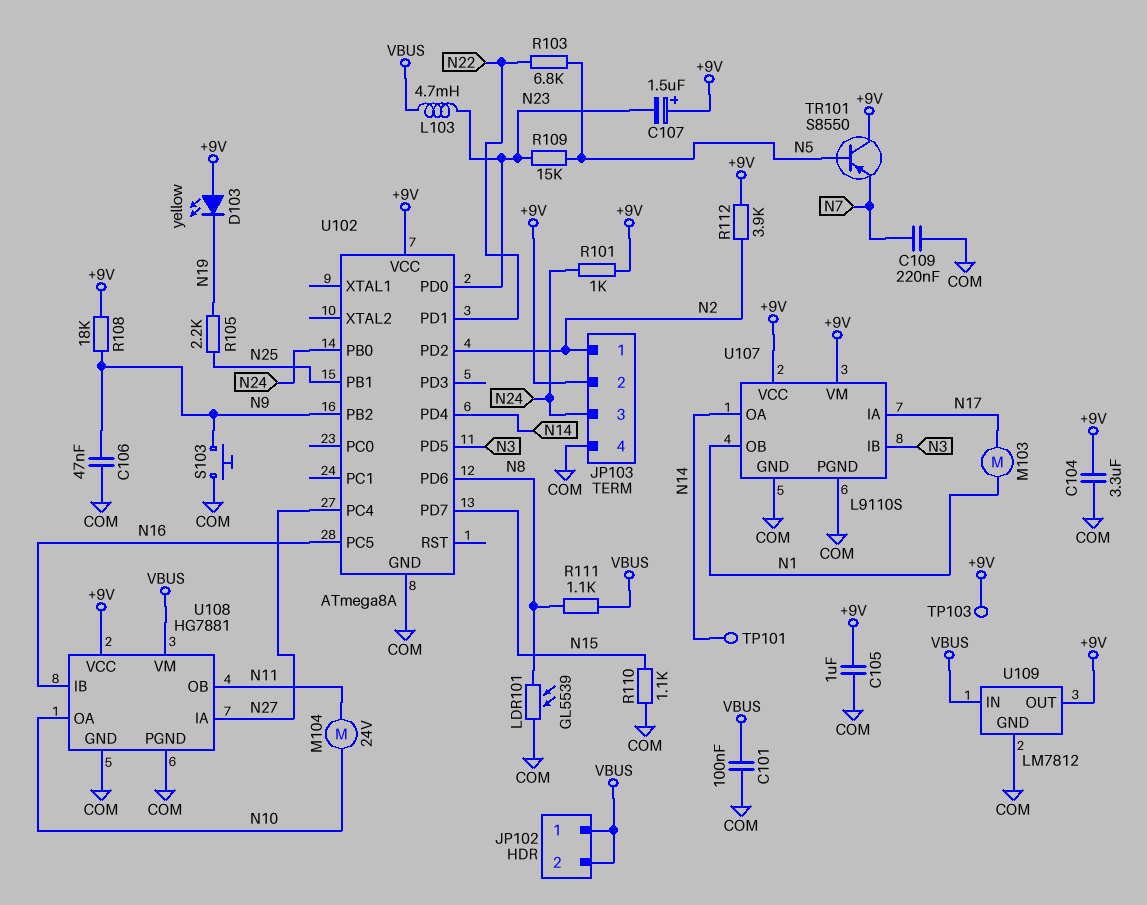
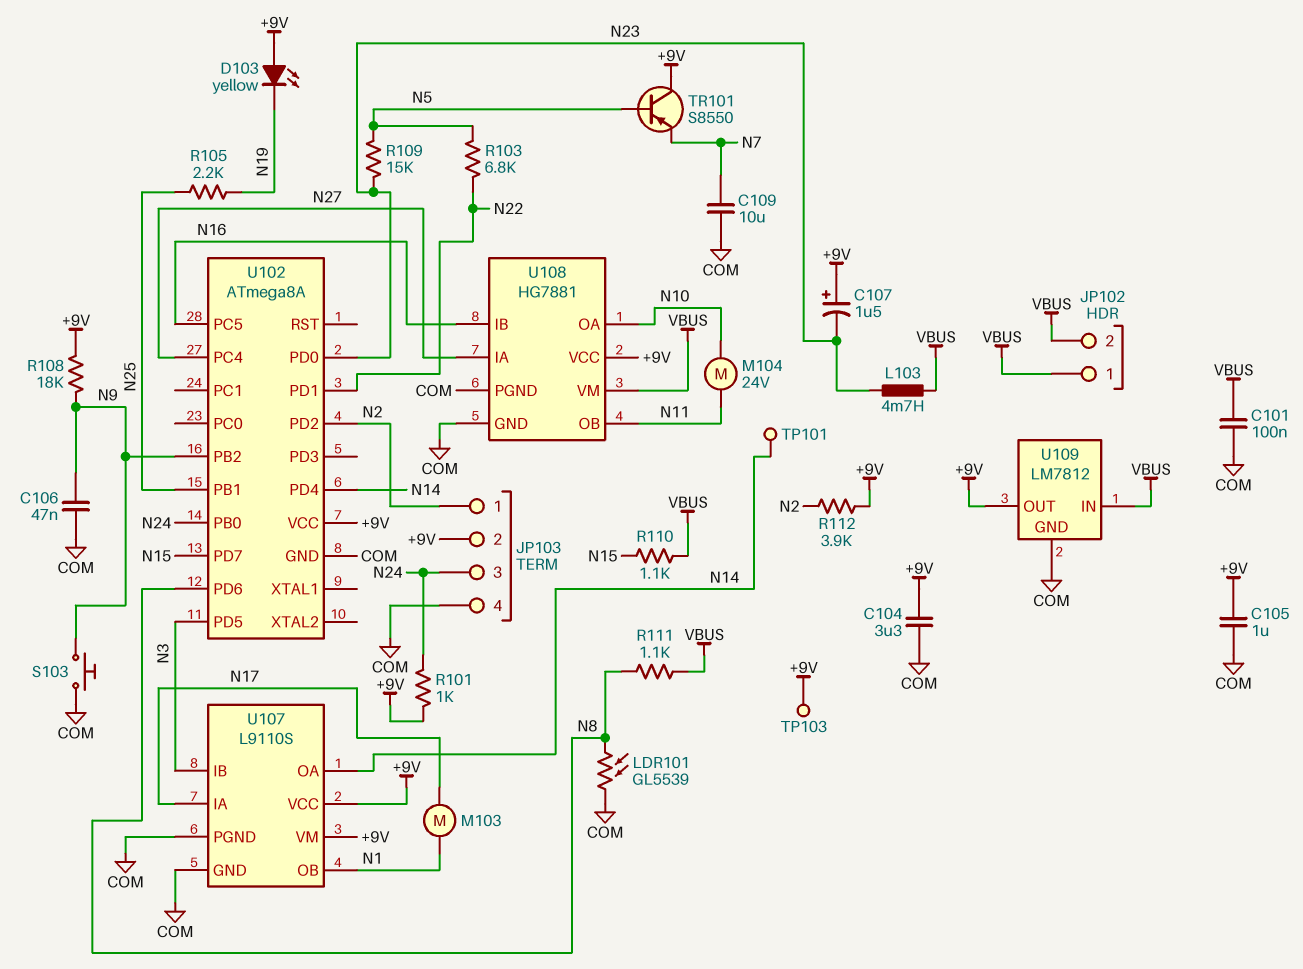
C109: 220nF (COM, N7) -> 10uF (COM, N7)
R110: 1.1k (COM, N15) -> 1.1k (N15, VBUS)

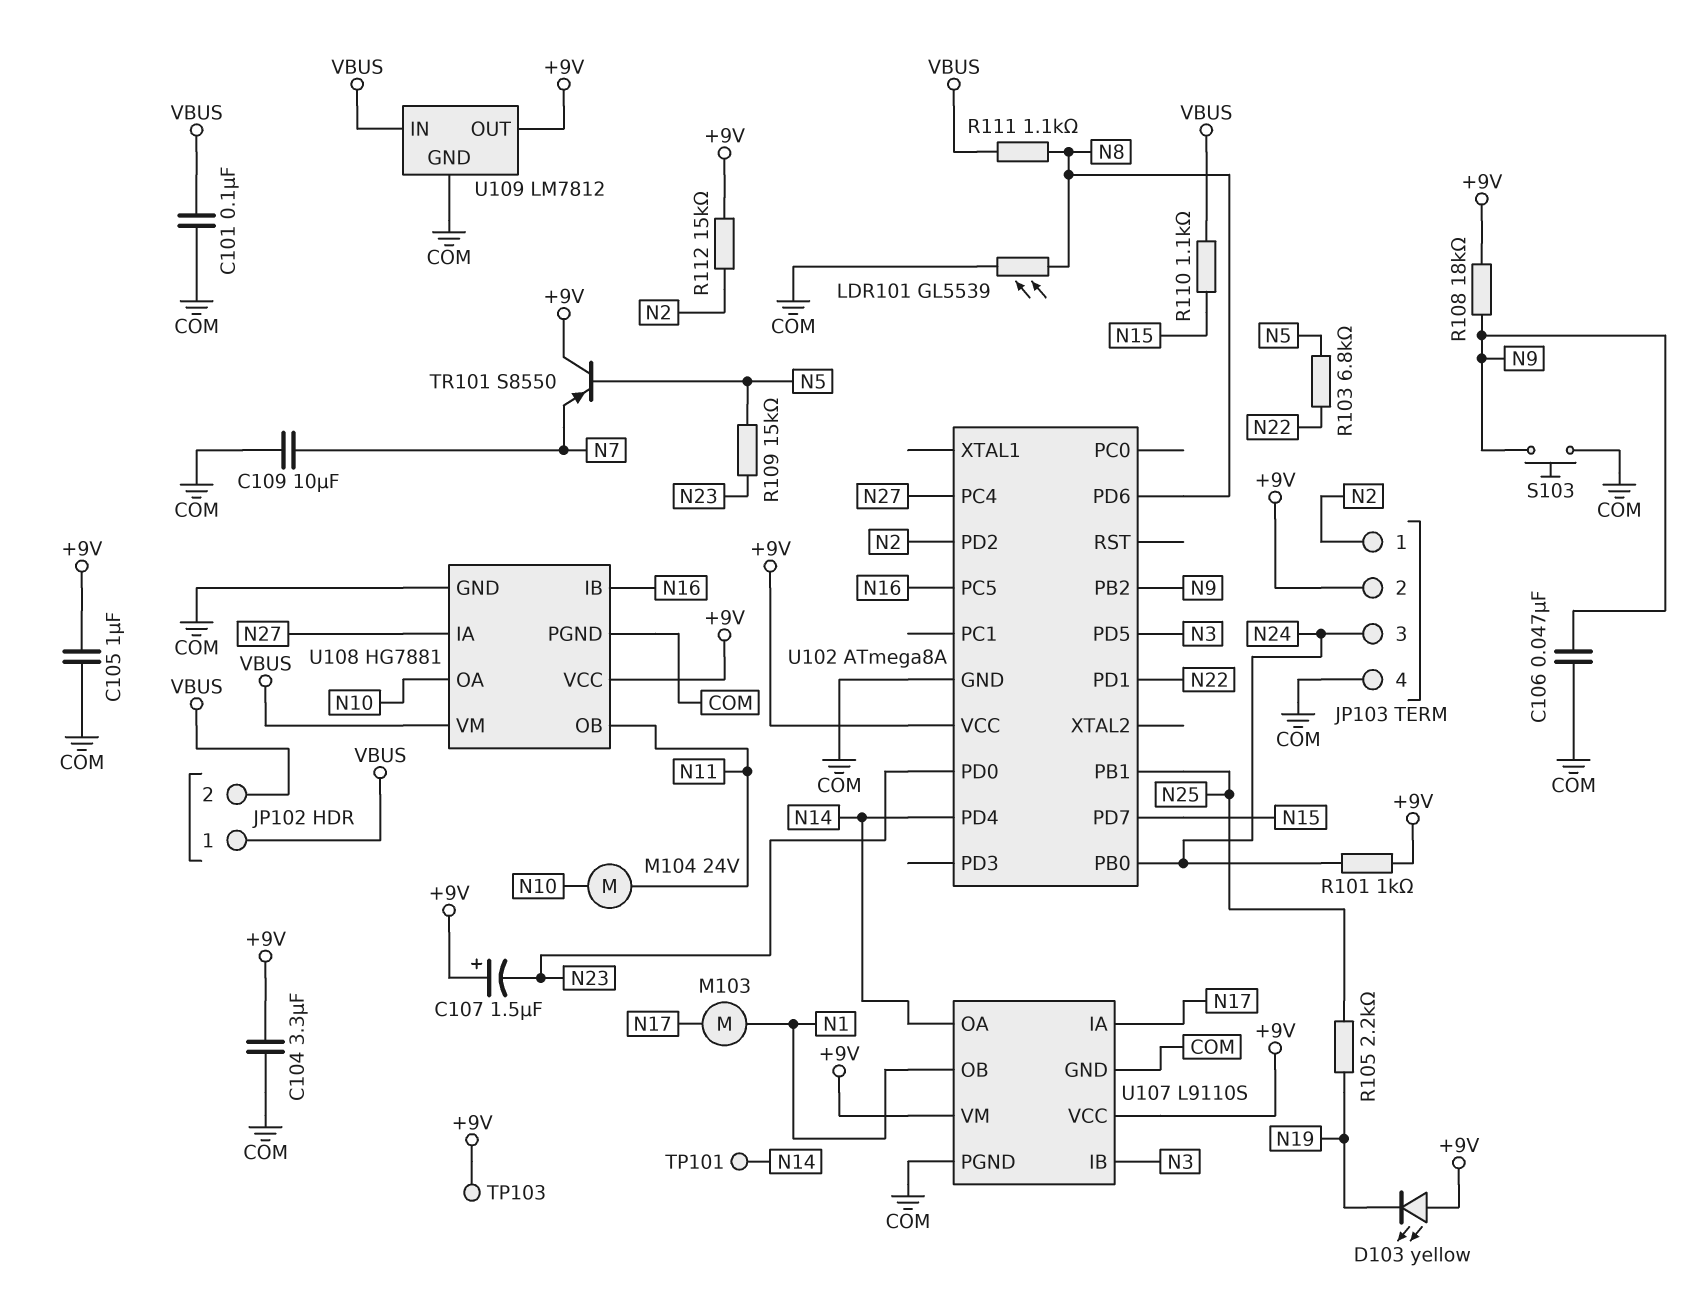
L103: 4.7mH (N23, VBUS) -> none
R112: 3.9k (+9V, N2) -> 15k (+9V, N2)

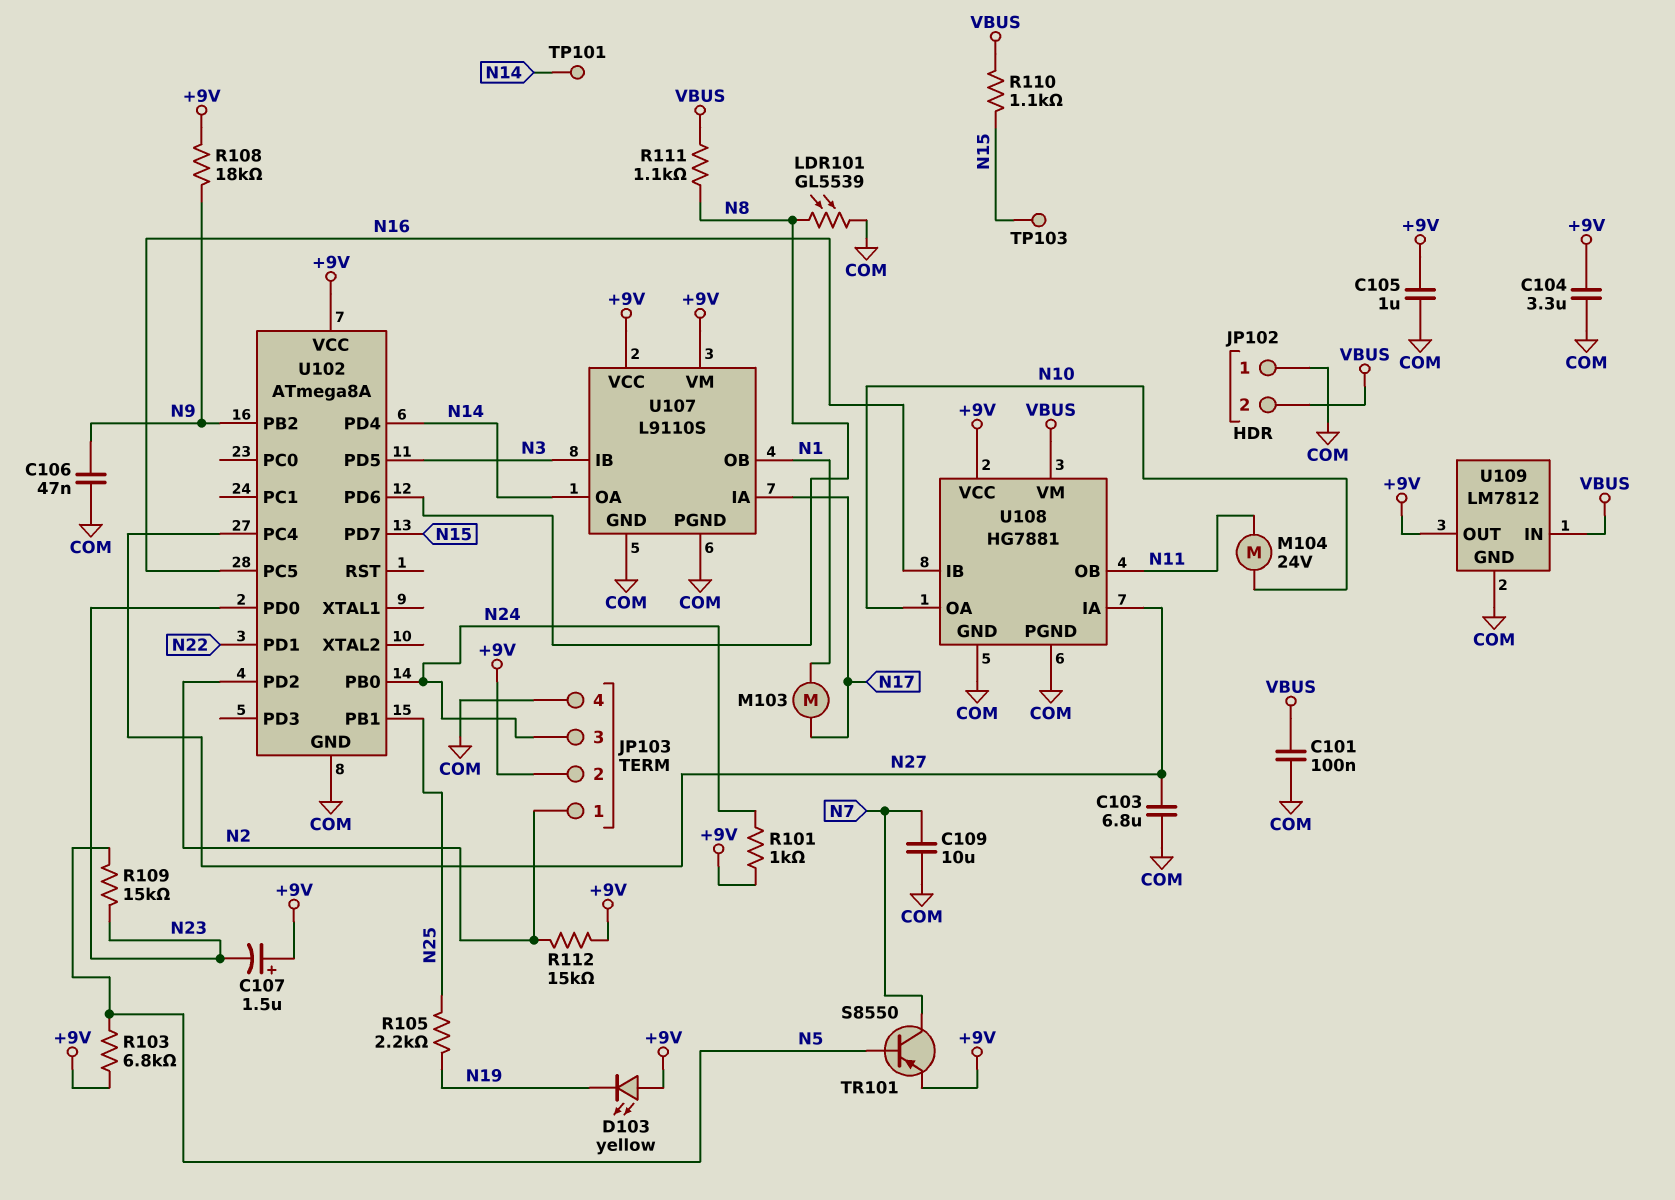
C103: none -> 6.8uF (COM, N27)
JP102 pin 1: VBUS -> COM
R103: 6.8k (N5, N22) -> 6.8k (+9V, N5)
S103: button (COM, N9) -> none
TP103: test point (+9V) -> test point (N15)
TR101: PNP S8550 (B N5, C +9V, E N7) -> PNP S8550 (B N5, C N7, E +9V)

